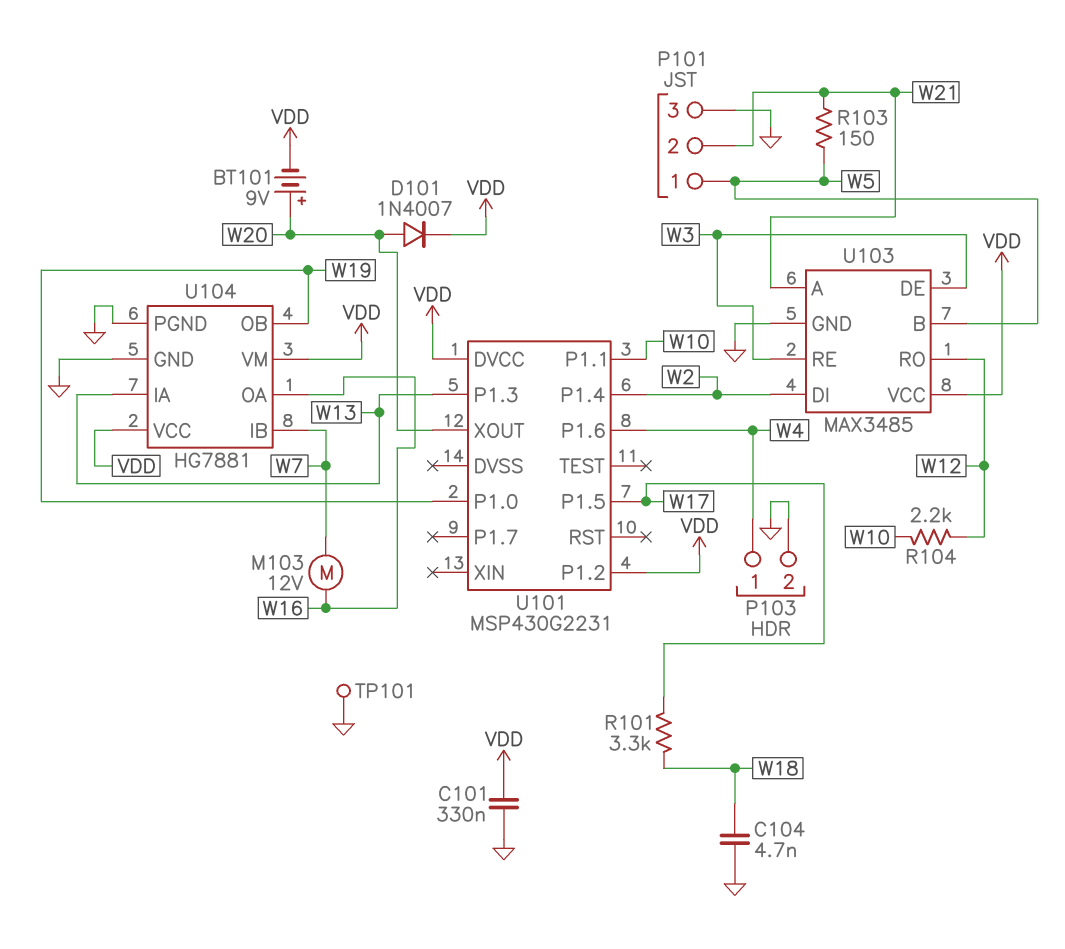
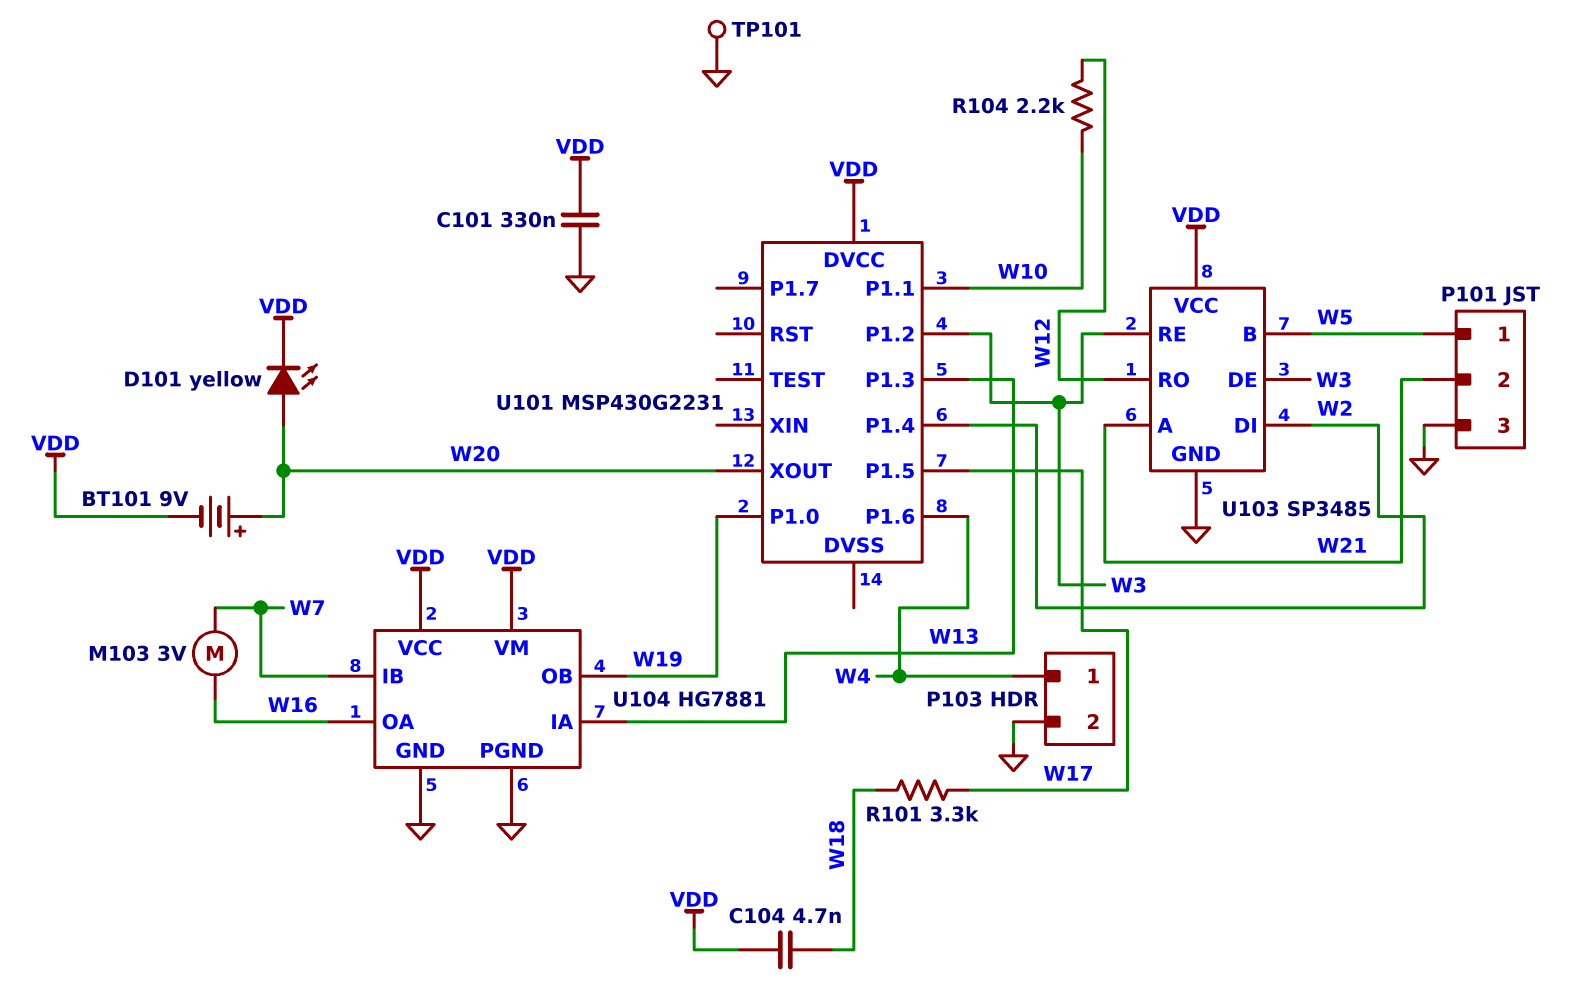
C104: 4.7nF (GND, W18) -> 4.7nF (VDD, W18)
D101: diode 1N4007 (A W20, K VDD) -> LED yellow (A W20, K VDD)
M103: motor 12V (W7, W16) -> motor 3V (W7, W16)
R103: 150 (W5, W21) -> none
U101 pin P1.2: VDD -> W3
U103: MAX3485 -> SP3485

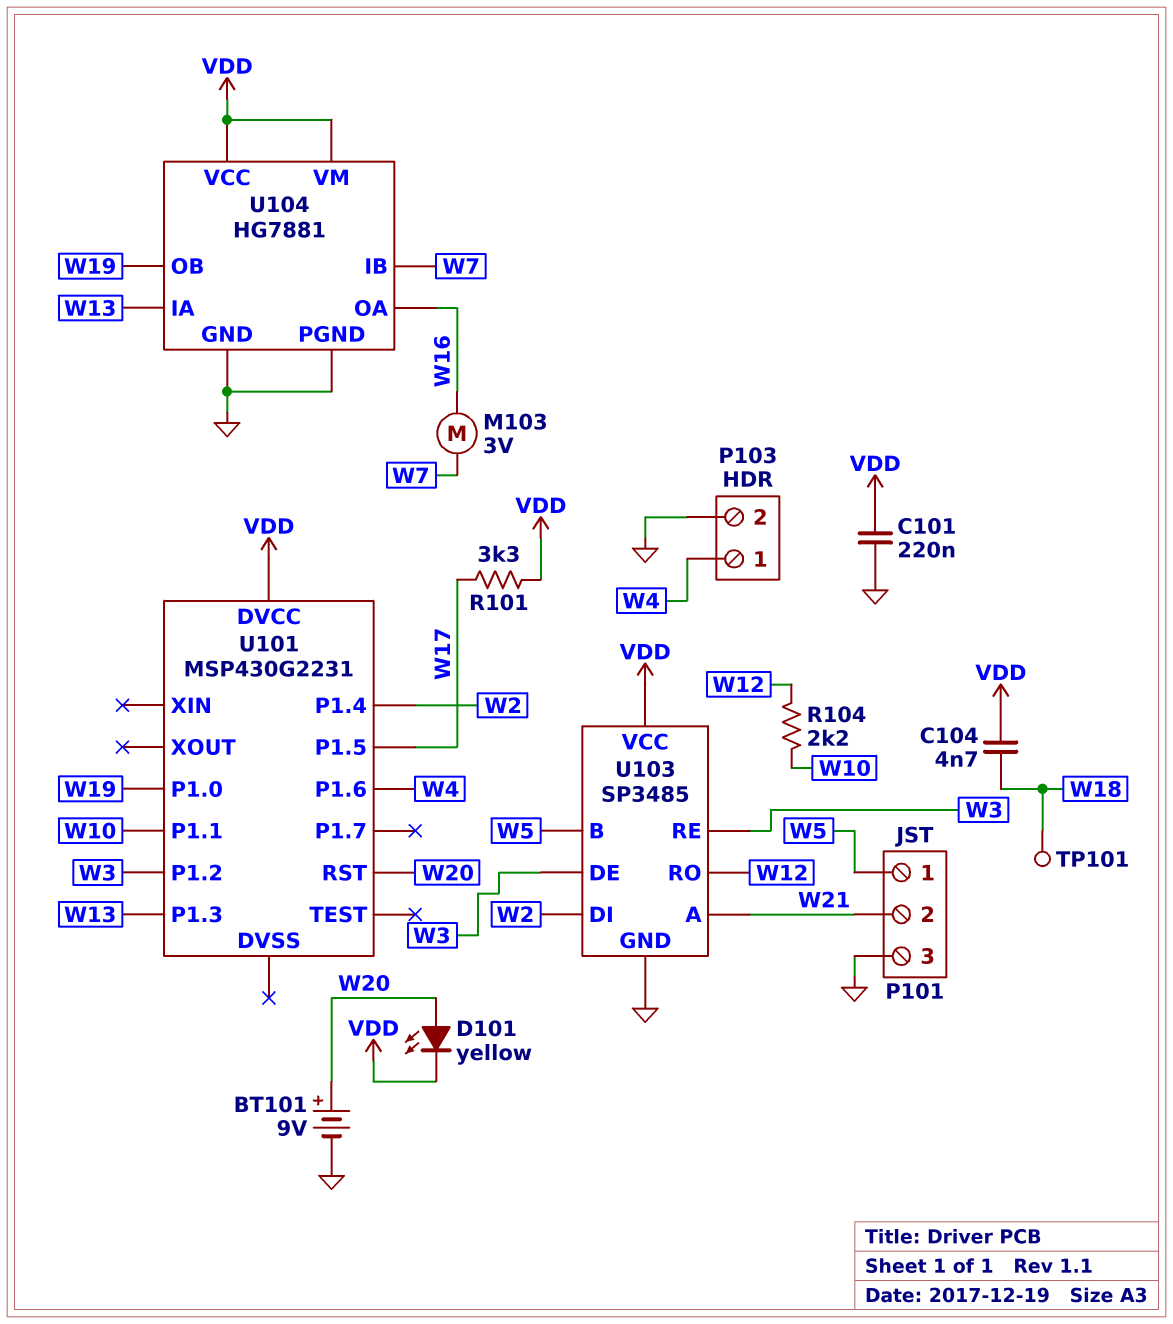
BT101: 9V (plus W20, minus VDD) -> 9V (plus W20, minus GND)
C101: 330nF (GND, VDD) -> 220nF (GND, VDD)
R101: 3.3k (W17, W18) -> 3.3k (VDD, W17)
TP101: test point (GND) -> test point (W18)
U101 pin RST: none -> W20
U101 pin XOUT: W20 -> none

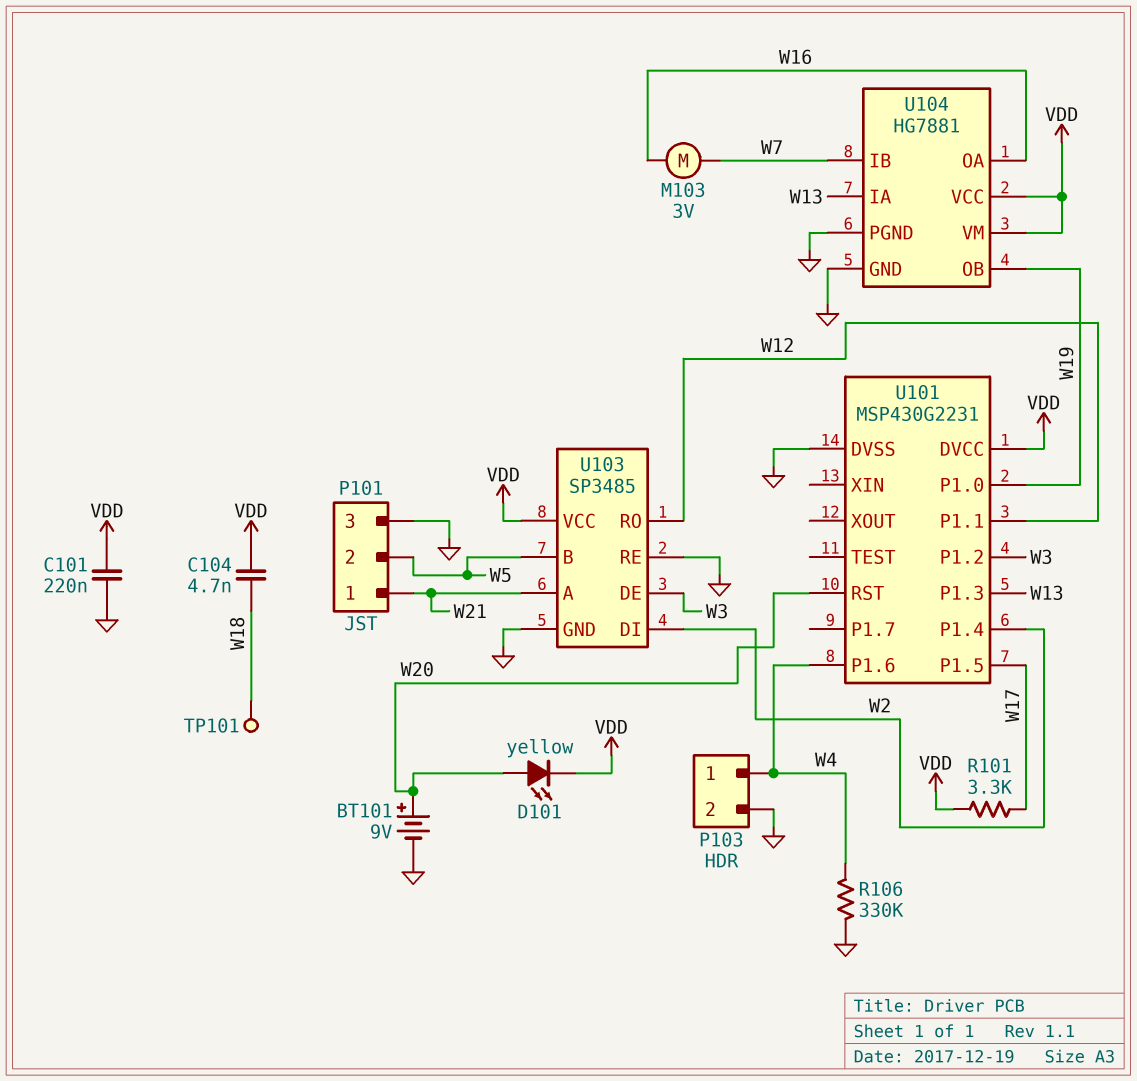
P101 pin 1: W5 -> W21
P101 pin 2: W21 -> W5
R104: 2.2k (W10, W12) -> none
R106: none -> 330k (GND, W4)
U101 pin DVSS: none -> GND
U101 pin P1.1: W10 -> W12
U103 pin RE: W3 -> GND

